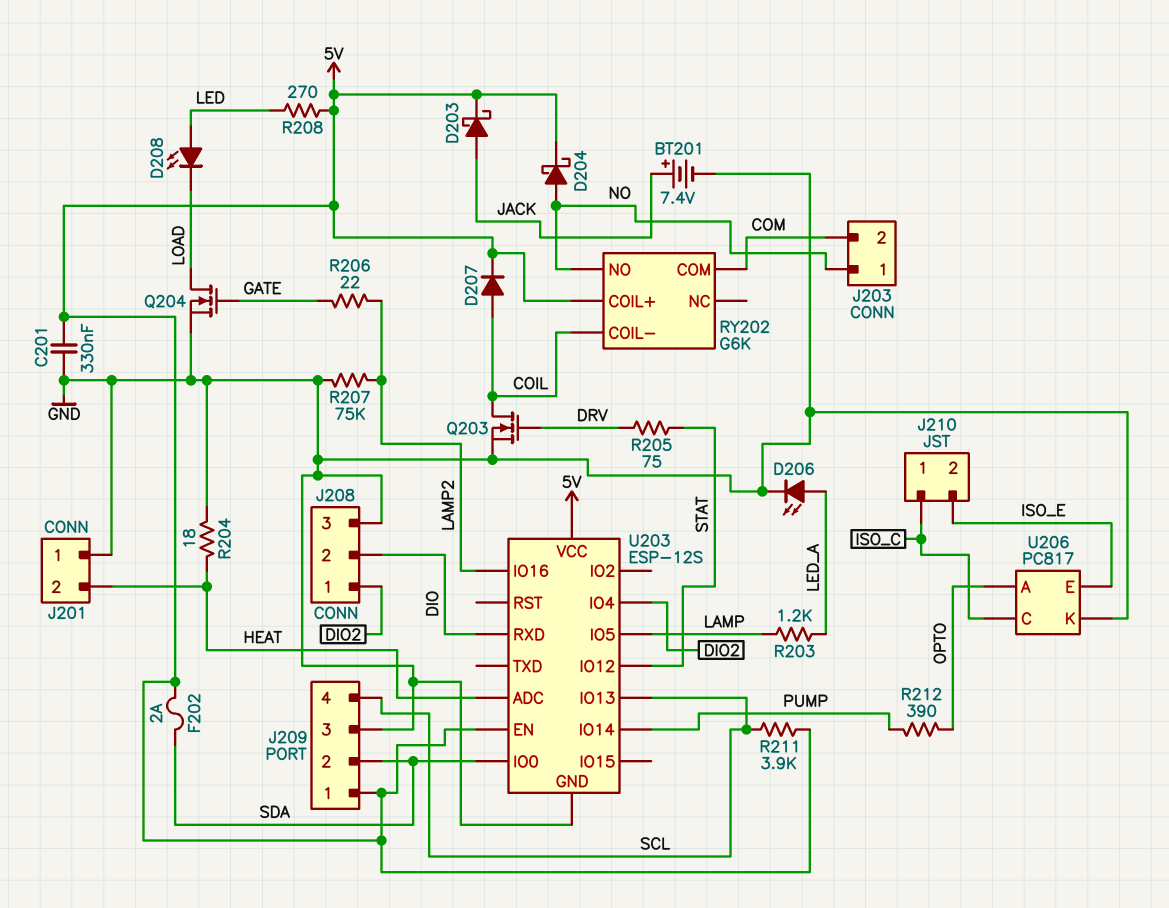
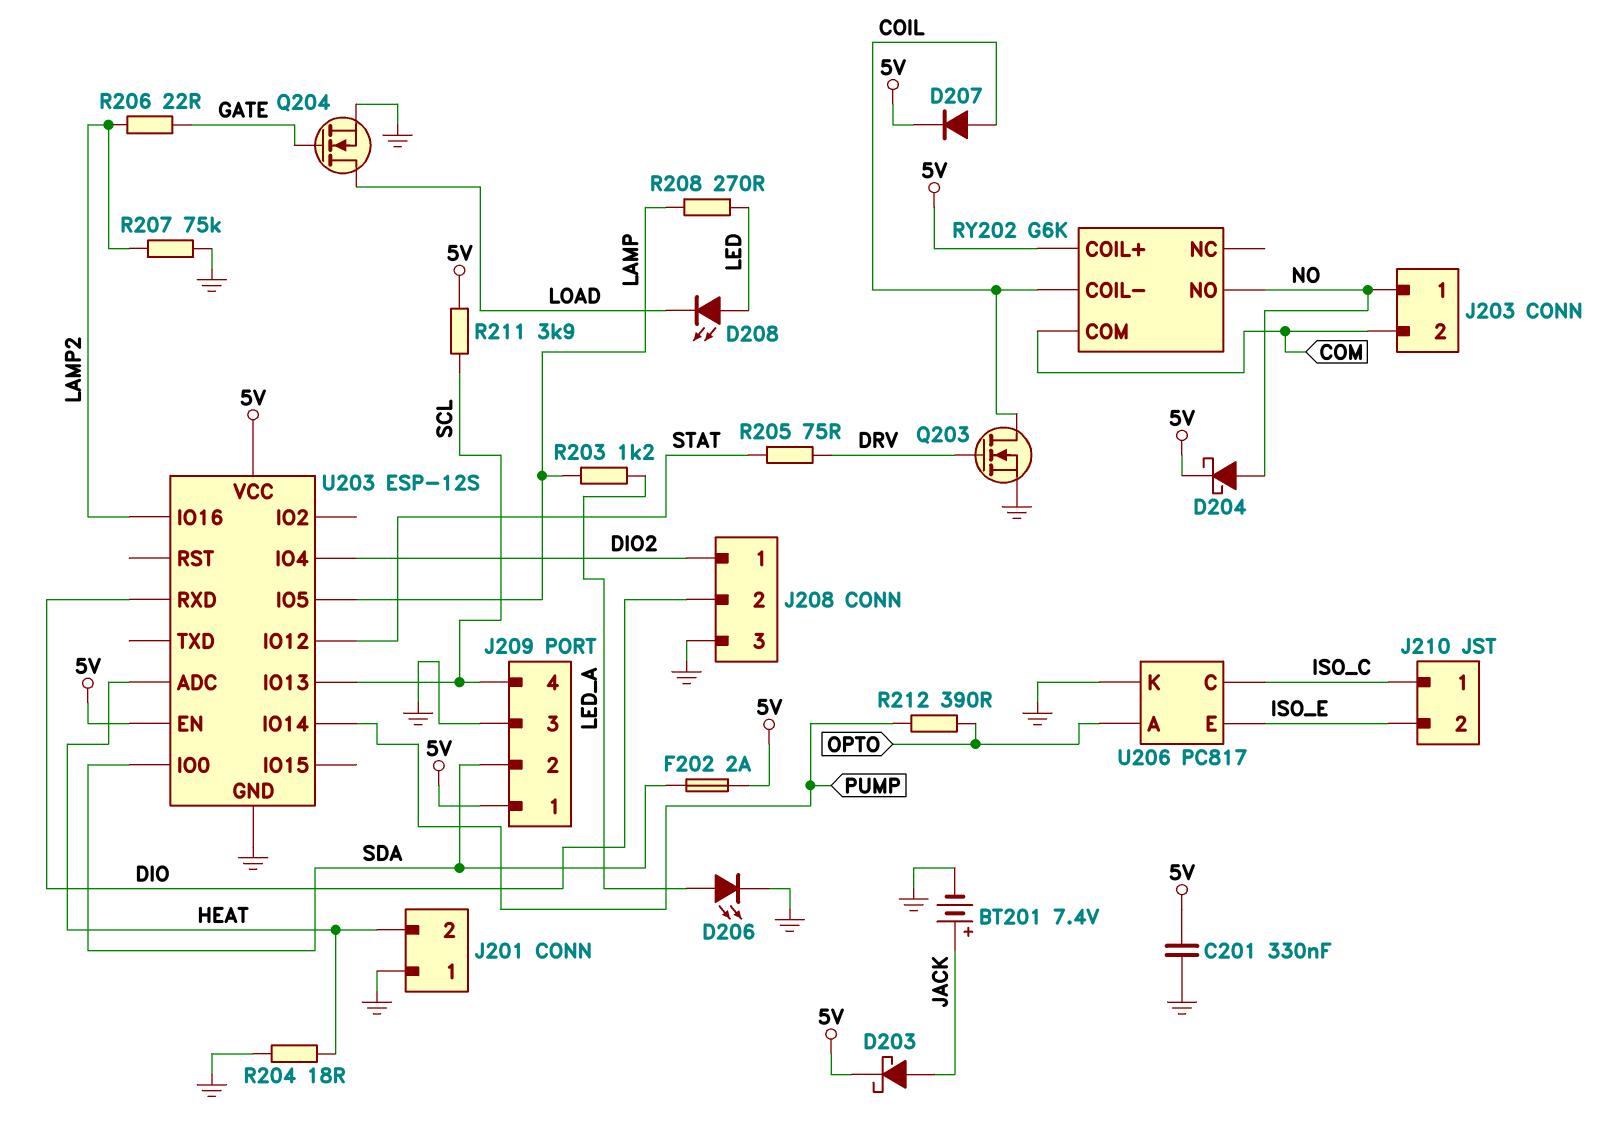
R208: 270 (5V, LED) -> 270 (LAMP, LED)

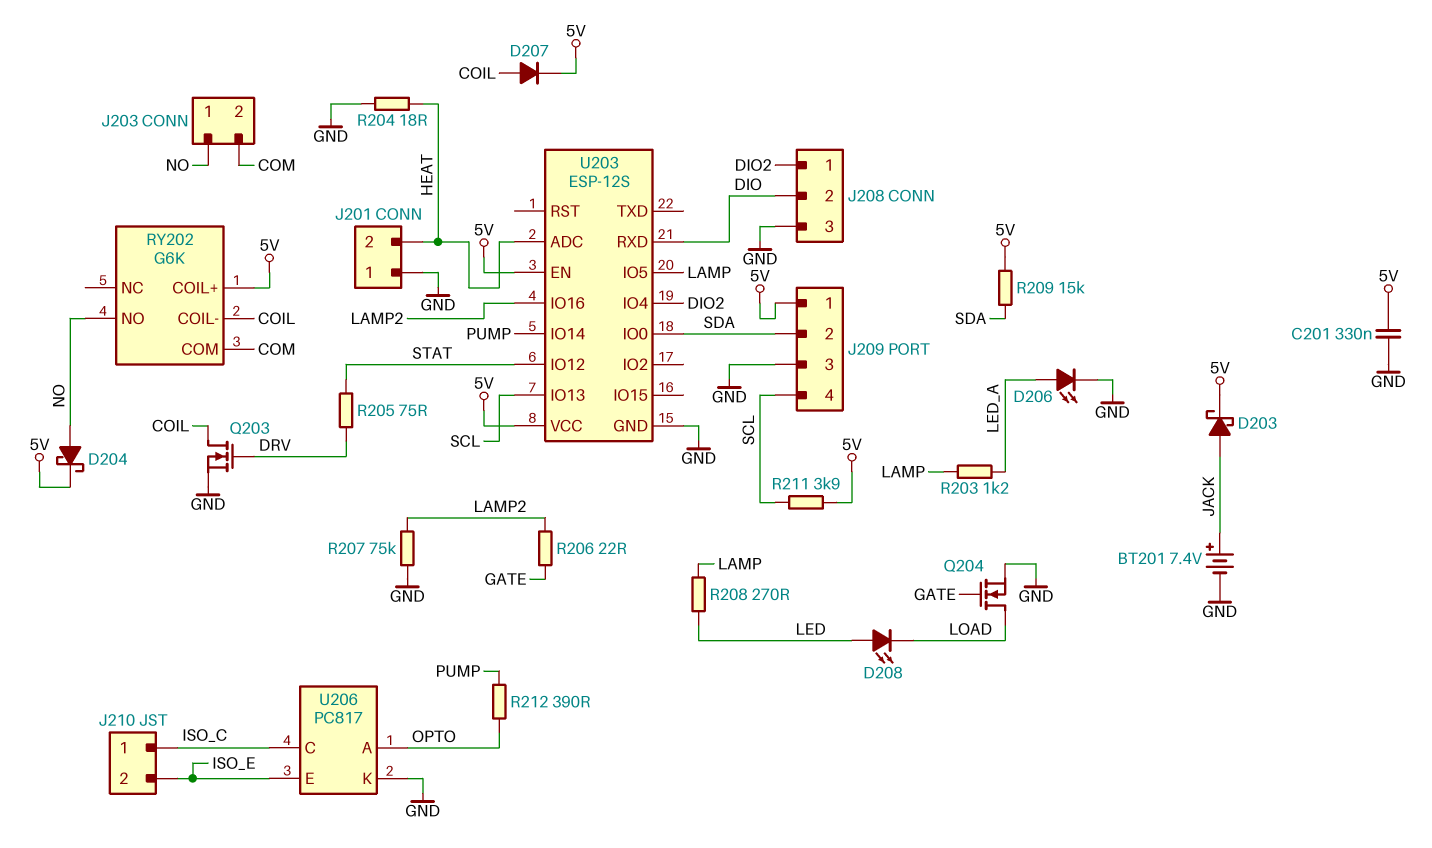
F202: 2A (5V, SDA) -> none
R209: none -> 15k (5V, SDA)

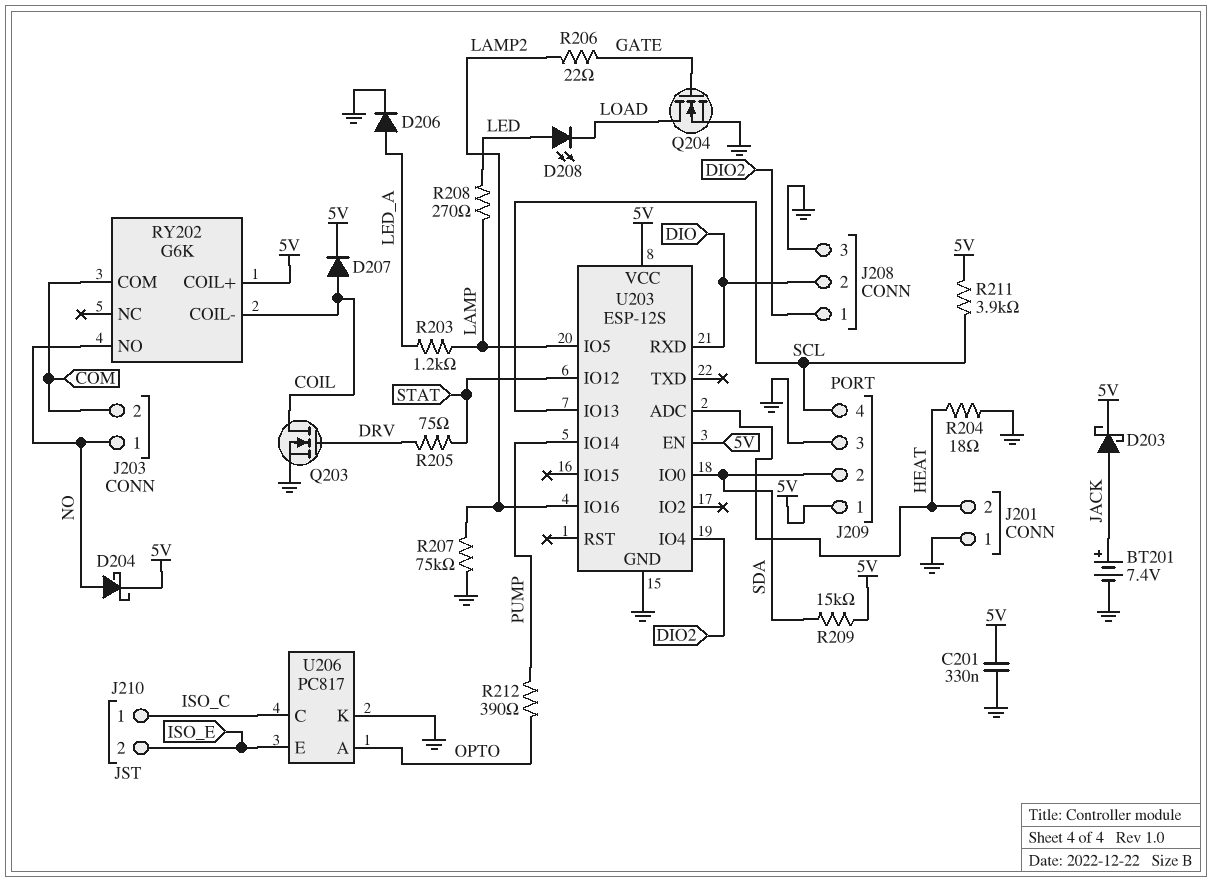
D206: LED (A LED_A, K GND) -> diode (A LED_A, K GND)

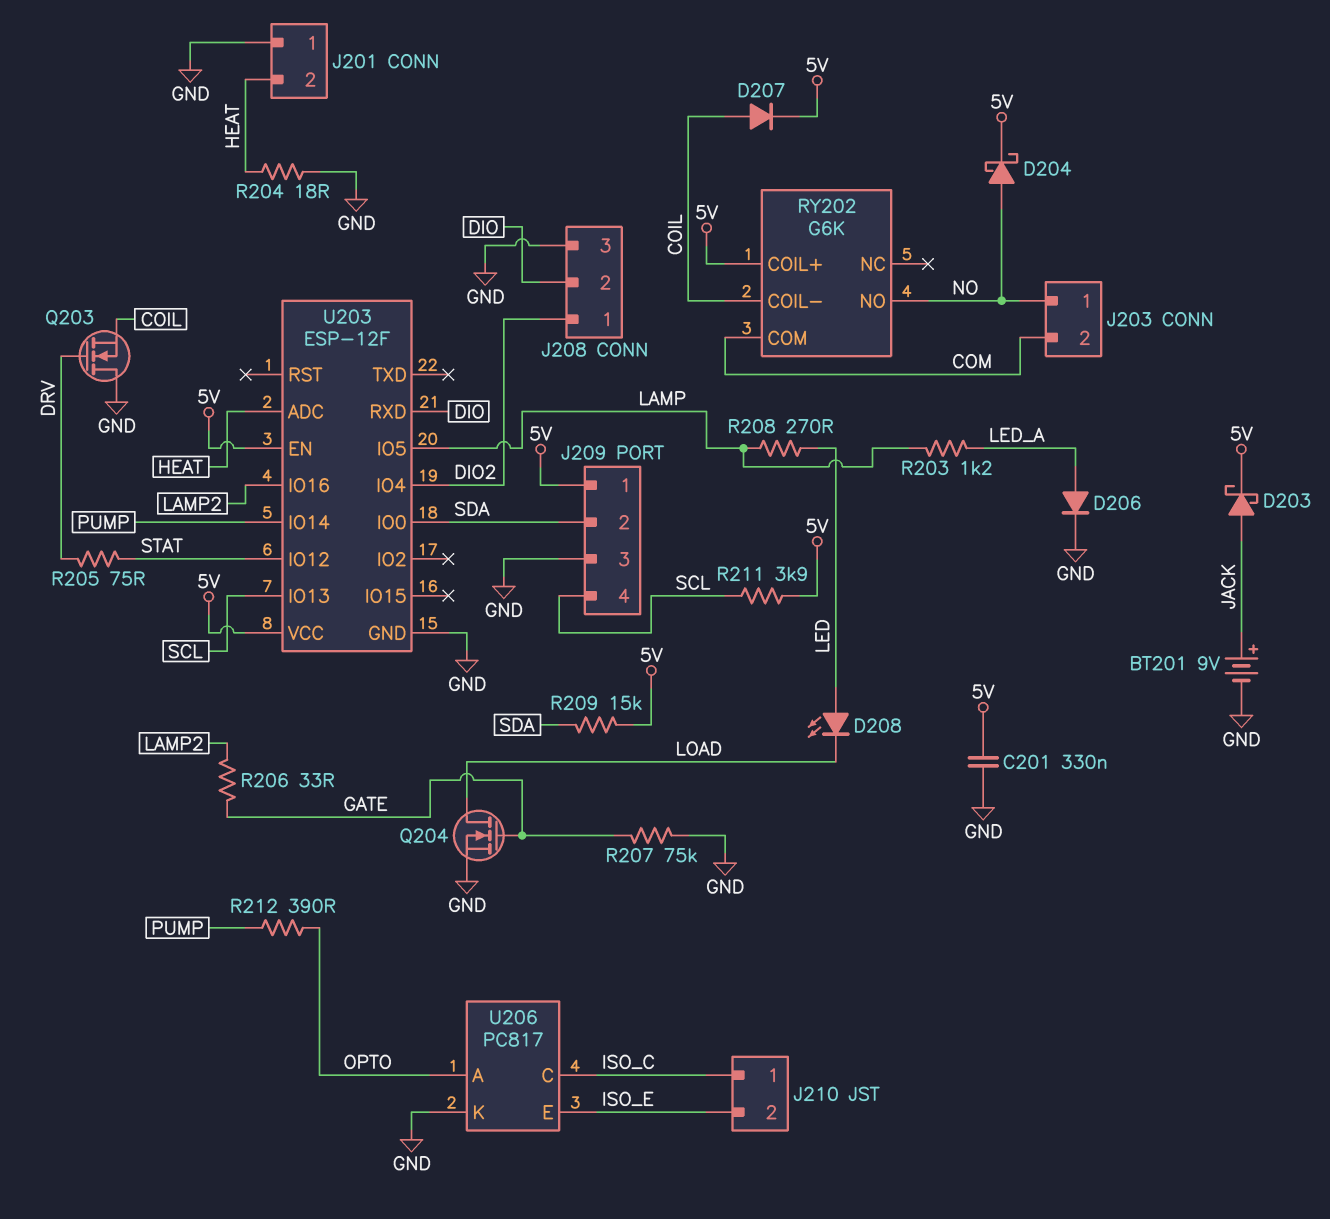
BT201: 7.4V (plus JACK, minus GND) -> 9V (plus JACK, minus GND)
Q203: NMOS (G DRV, D COIL, S GND) -> NMOS (G DRV, D GND, S COIL)
R206: 22 (GATE, LAMP2) -> 33 (GATE, LAMP2)
R207: 75k (GND, LAMP2) -> 75k (GATE, GND)
U203: ESP-12S -> ESP-12F

